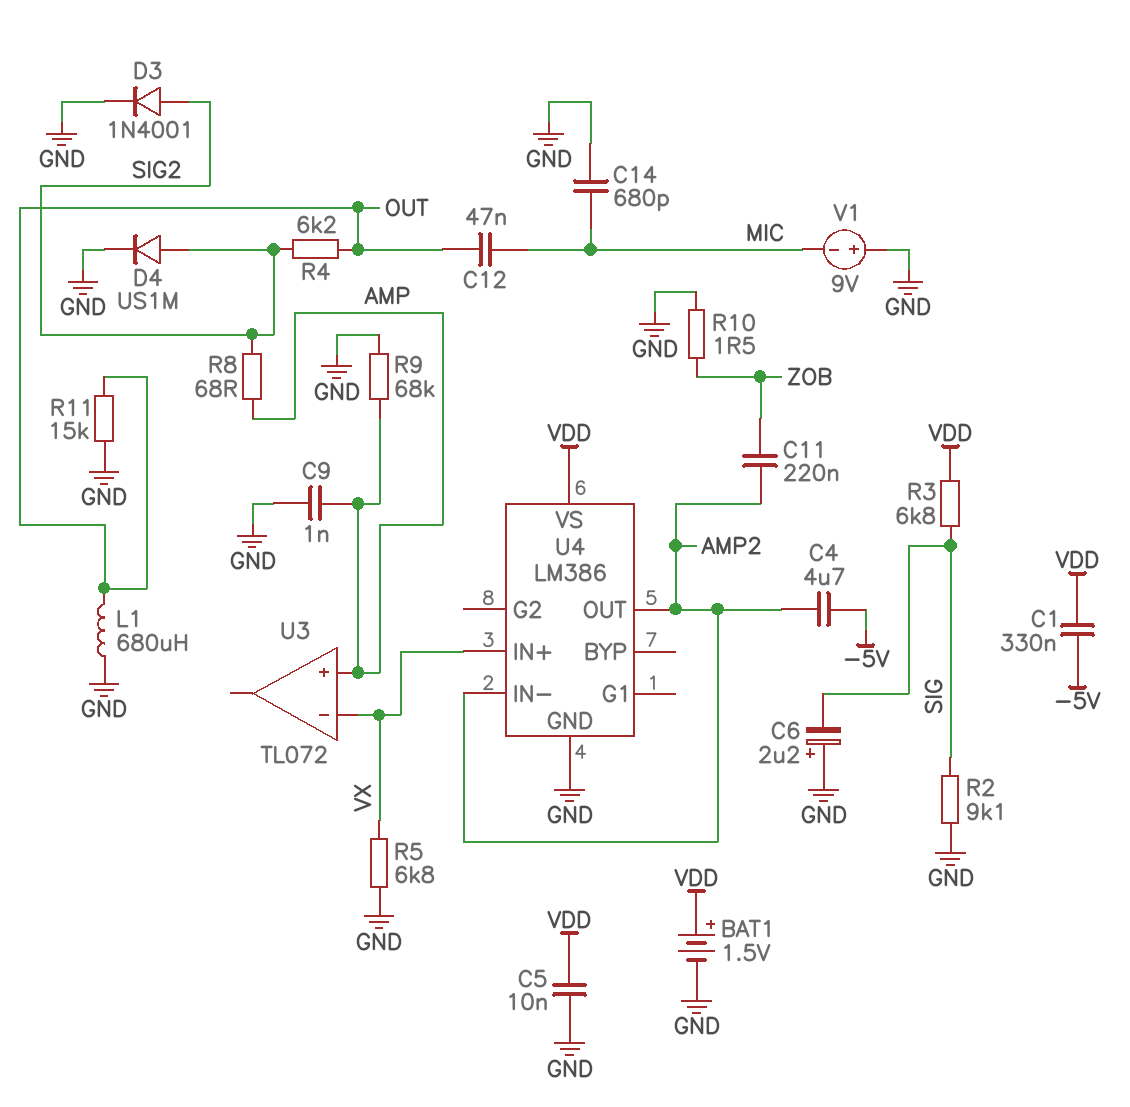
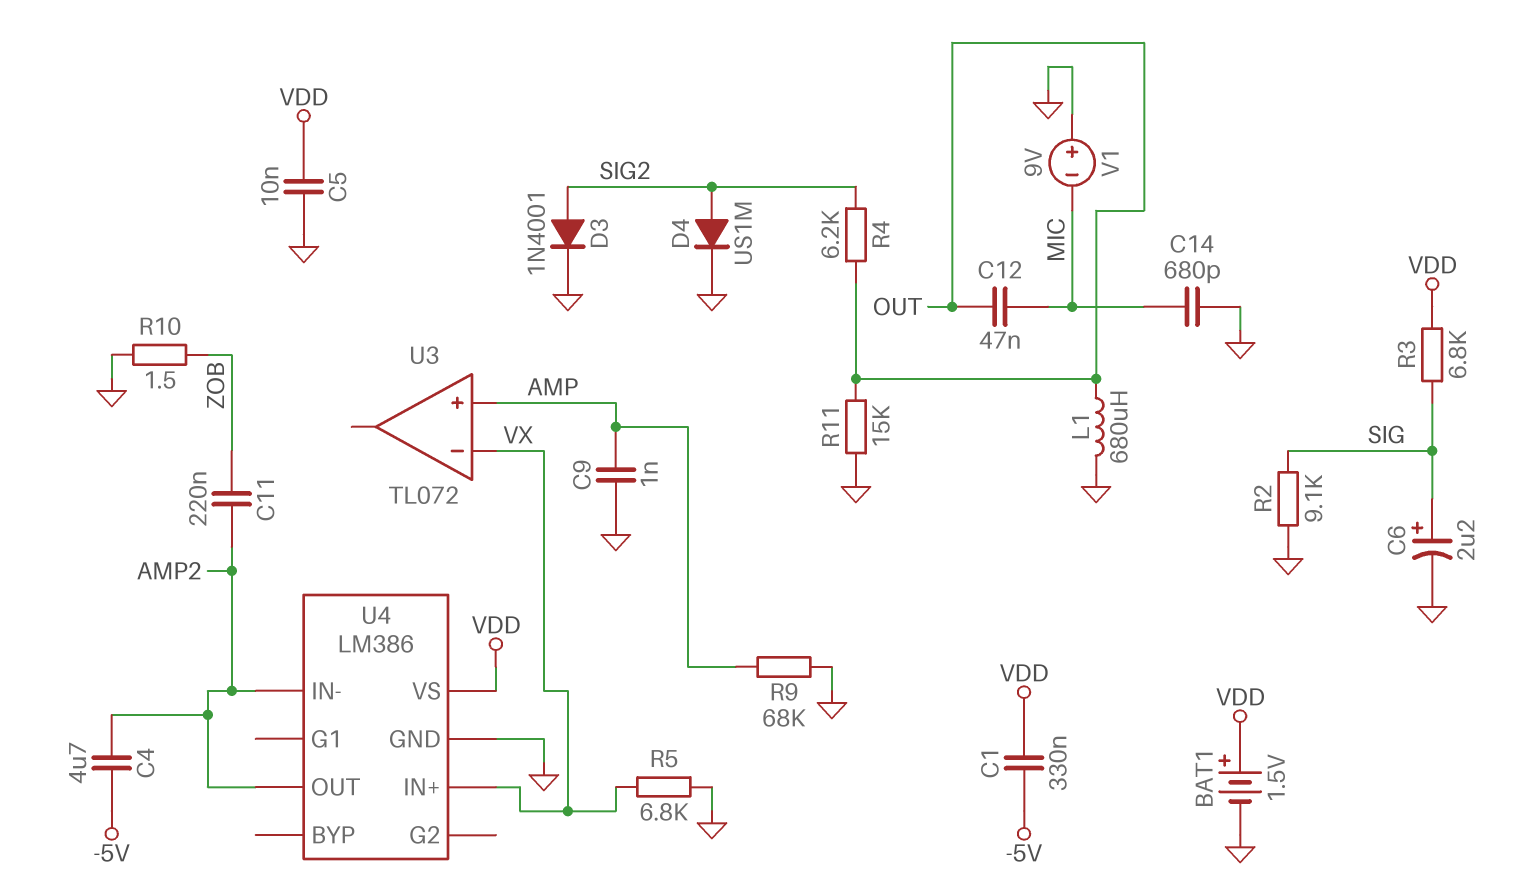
C6: 2.2uF (plus GND, minus SIG) -> 2.2uF (plus SIG, minus GND)
R8: 68 (AMP, SIG2) -> none

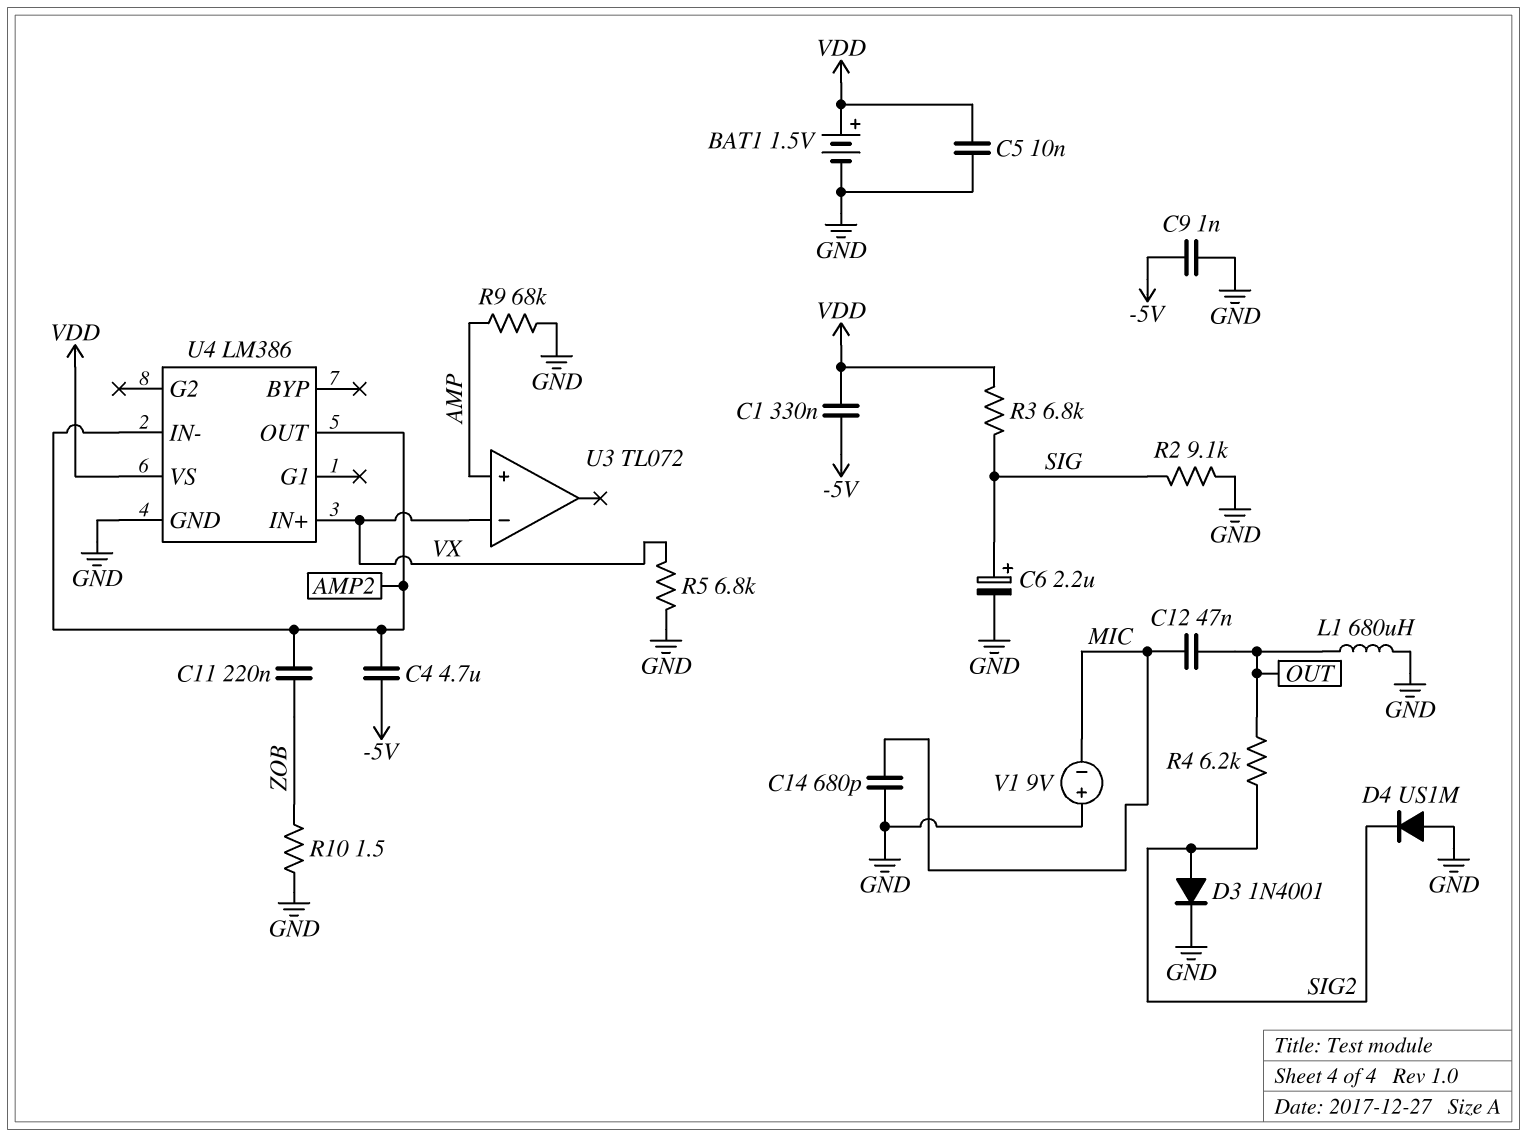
C9: 1nF (AMP, GND) -> 1nF (-5V, GND)
D4: diode US1M (A SIG2, K GND) -> diode US1M (A GND, K SIG2)
R11: 15k (GND, OUT) -> none

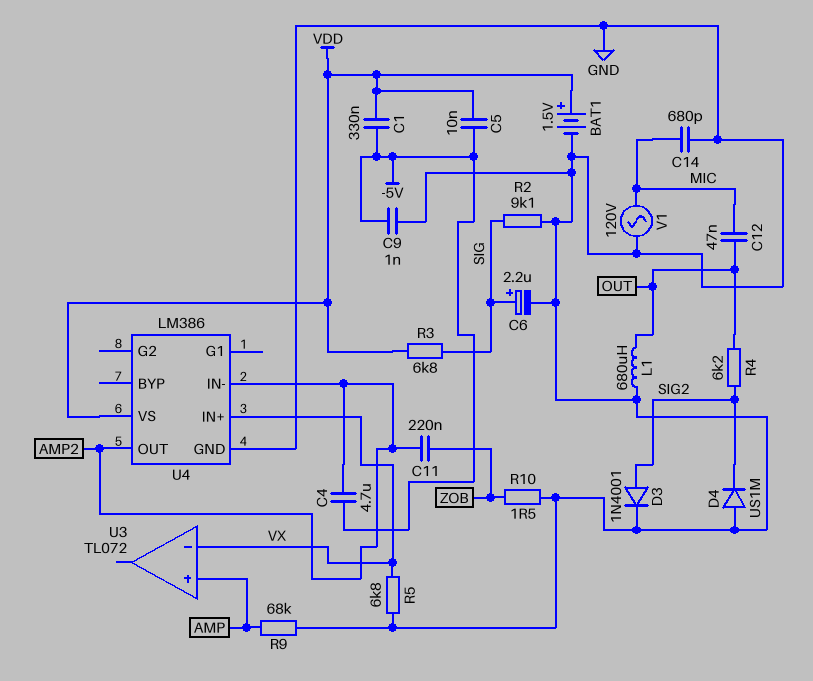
C5: 10nF (GND, VDD) -> 10nF (-5V, VDD)
V1: 9V (plus GND, minus MIC) -> AC 120V (GND, MIC)

